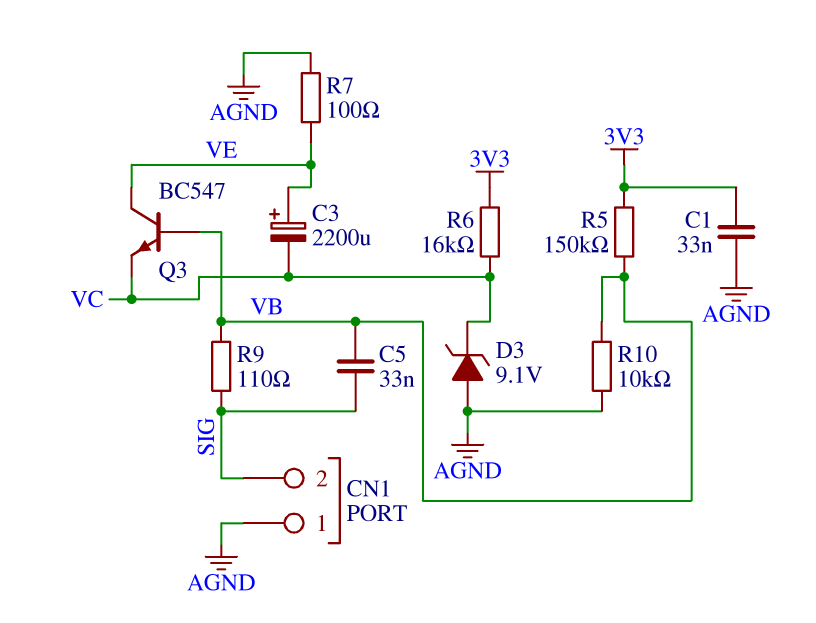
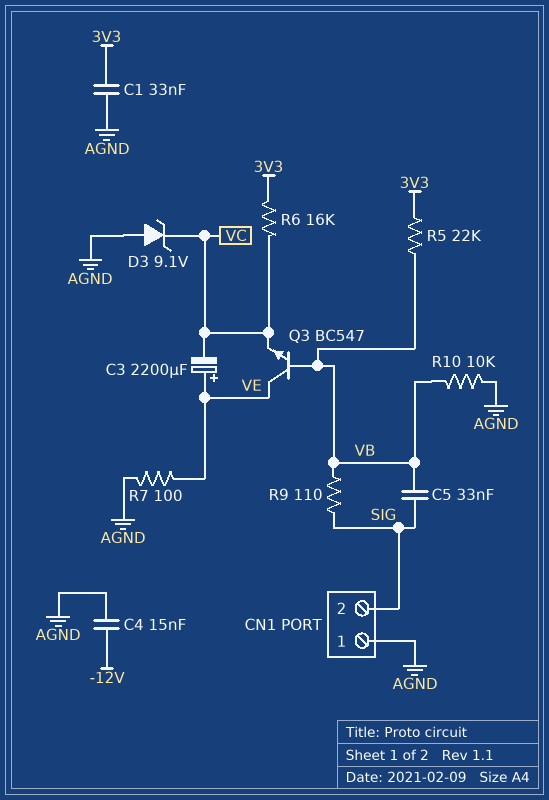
C4: none -> 15nF (-12V, AGND)
R5: 150k (3V3, VB) -> 22k (3V3, VB)

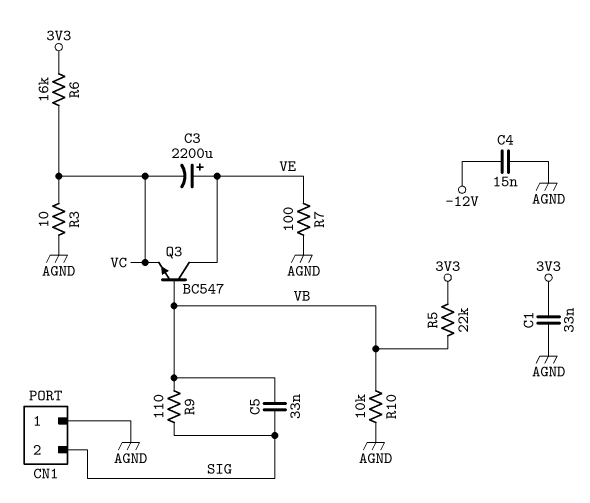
D3: zener 9.1V (A AGND, K VC) -> none
R3: none -> 10 (AGND, VC)

